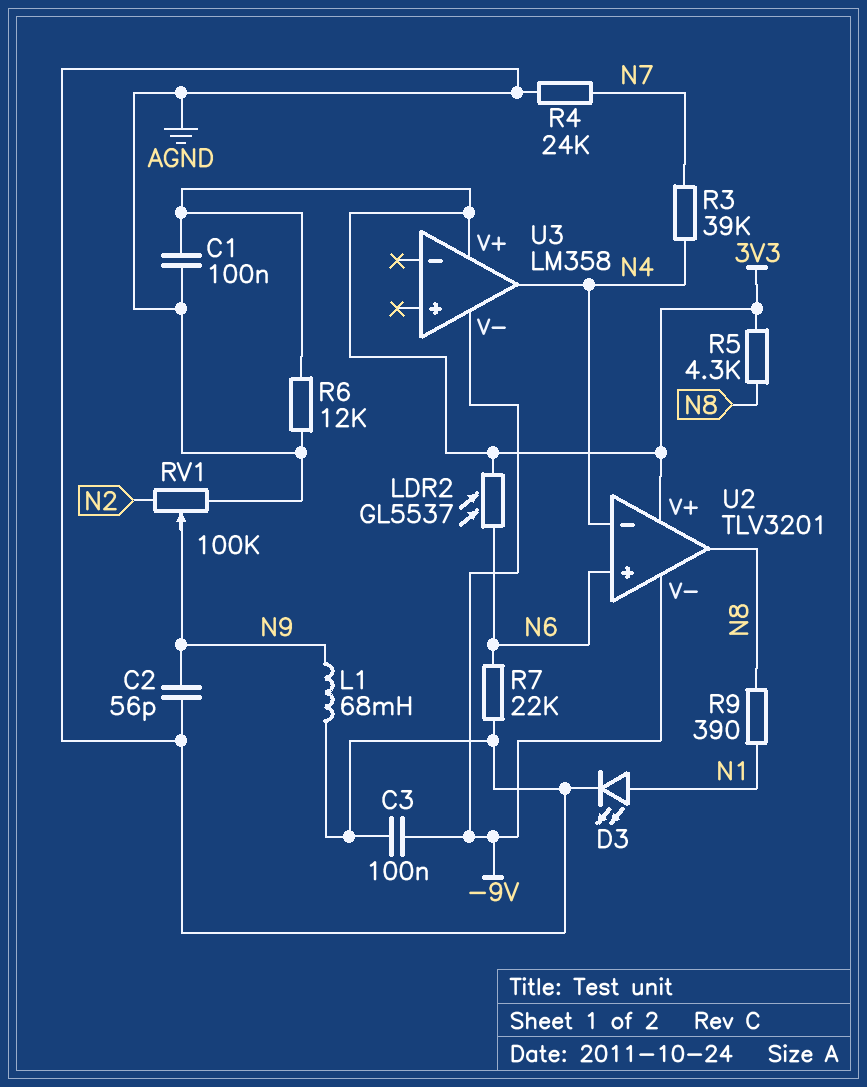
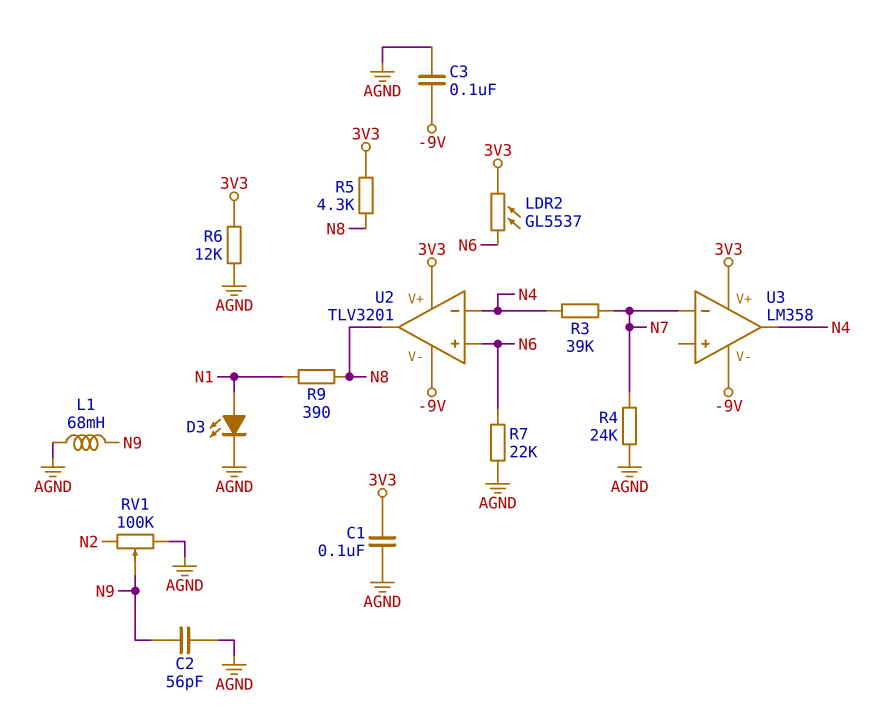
U3 pin in-: none -> N7

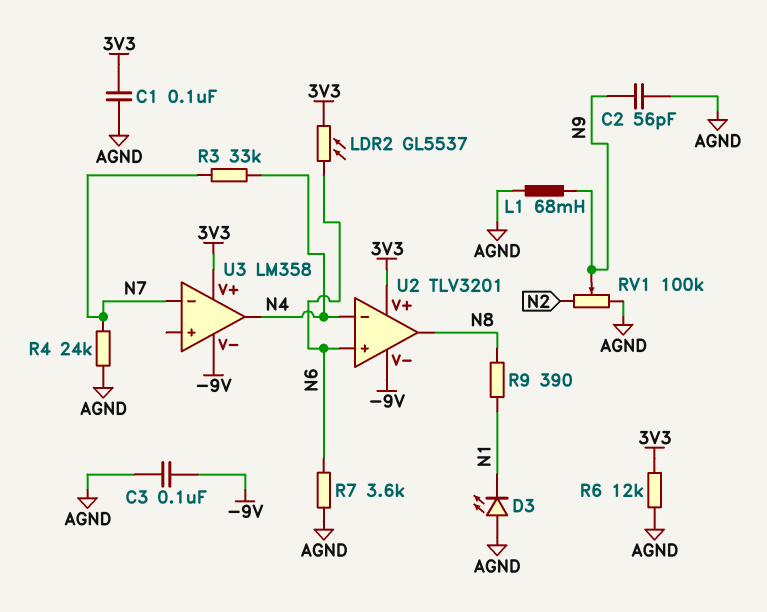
D3: LED (A N1, K AGND) -> LED (A AGND, K N1)
R3: 39k (N4, N7) -> 33k (N4, N7)
R5: 4.3k (3V3, N8) -> none
R7: 22k (AGND, N6) -> 3.6k (AGND, N6)

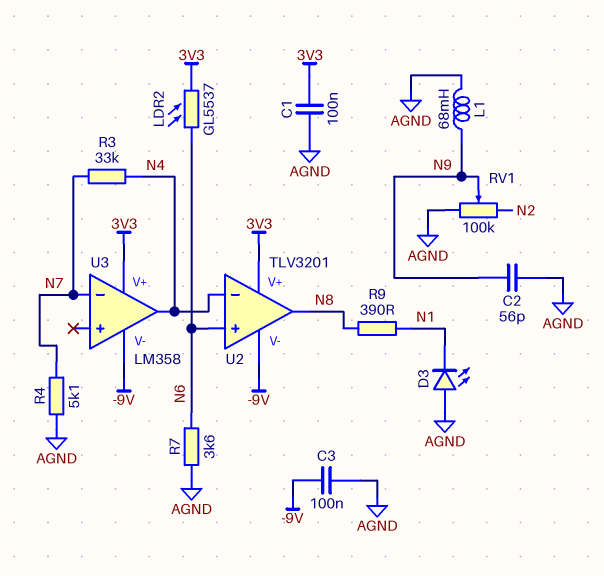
R4: 24k (AGND, N7) -> 5.1k (AGND, N7)
R6: 12k (3V3, AGND) -> none

